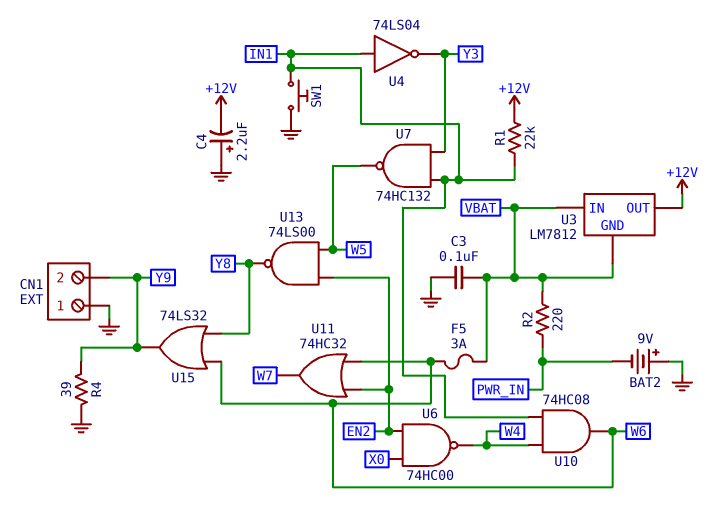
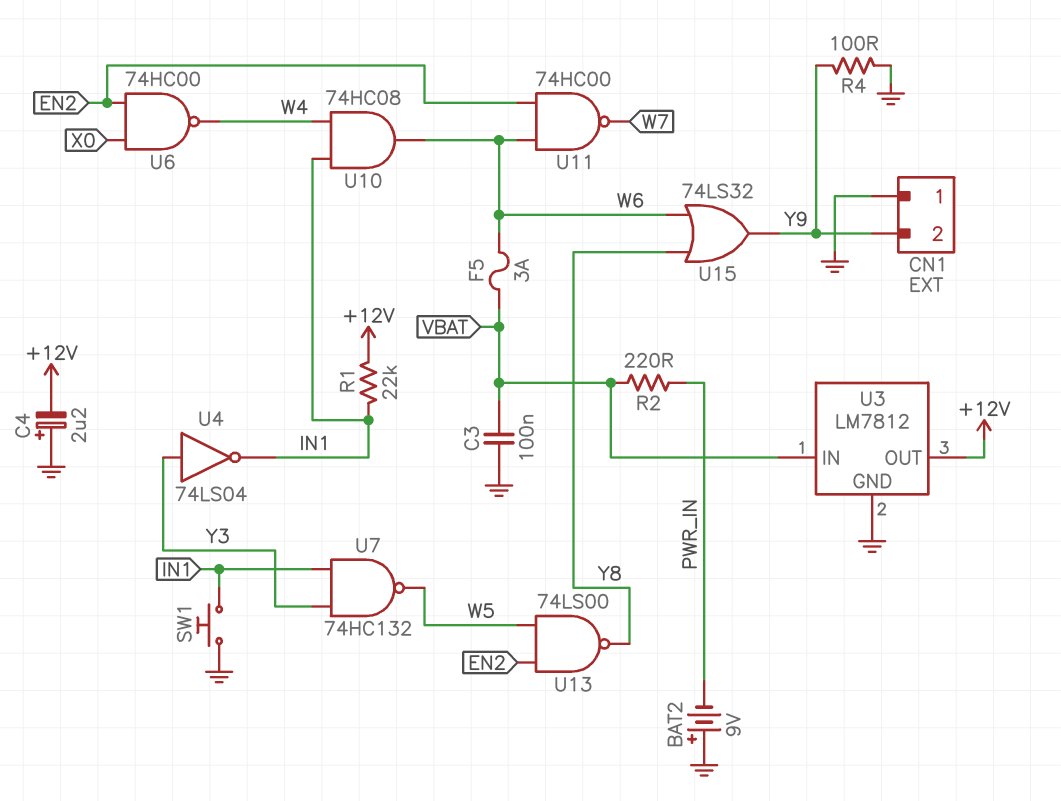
R4: 39 (GND, Y9) -> 100 (GND, Y9)
U3 pin GND: VBAT -> GND
U4: NOT 74LS04 (in IN1, out Y3) -> NOT 74LS04 (in Y3, out IN1)
U11: OR 74HC32 (in EN2, in W6, out W7) -> NAND 74HC00 (in EN2, in W6, out W7)

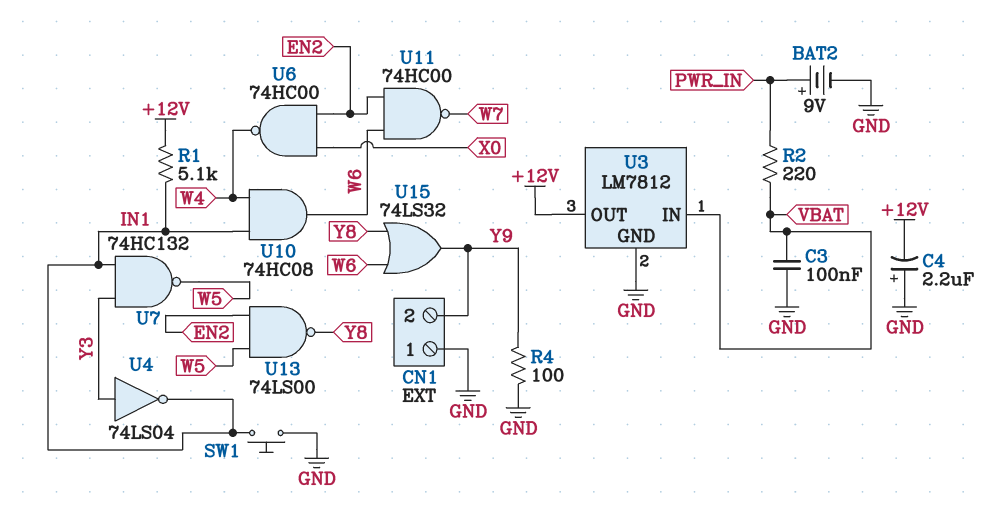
BAT2: 9V (plus GND, minus PWR_IN) -> 9V (plus PWR_IN, minus GND)
F5: 3A (VBAT, W6) -> none
R1: 22k (+12V, IN1) -> 5.1k (+12V, IN1)

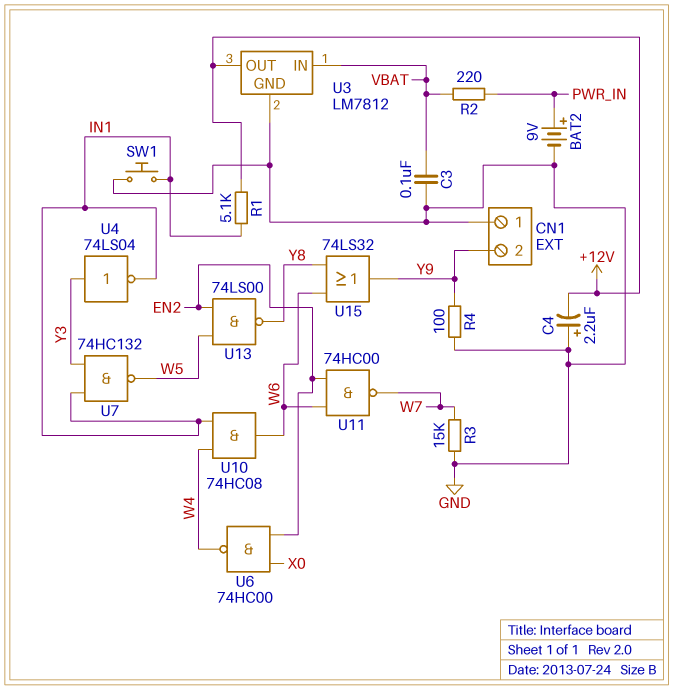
R3: none -> 15k (GND, W7)

